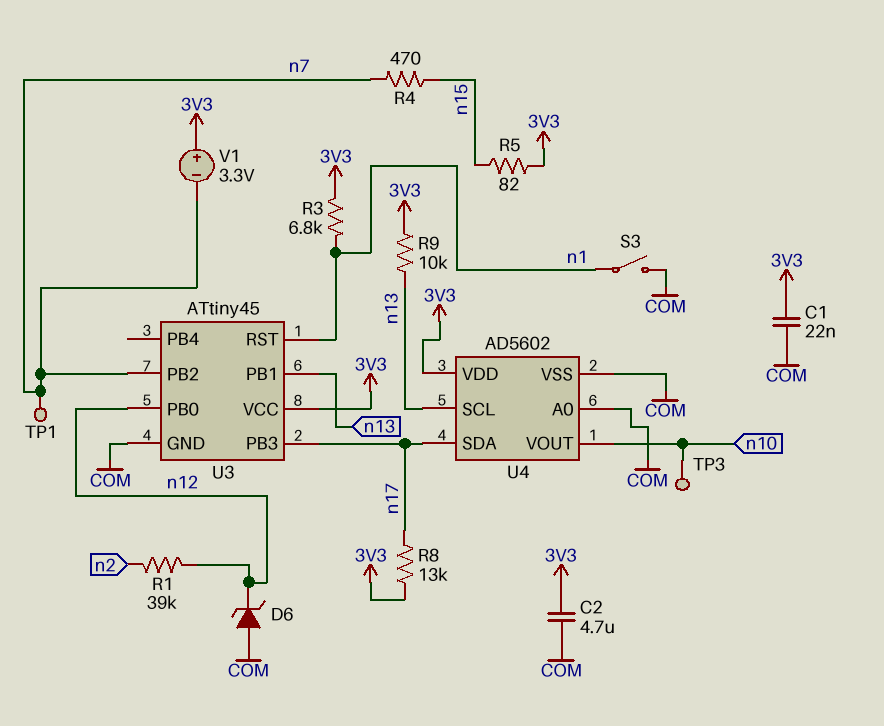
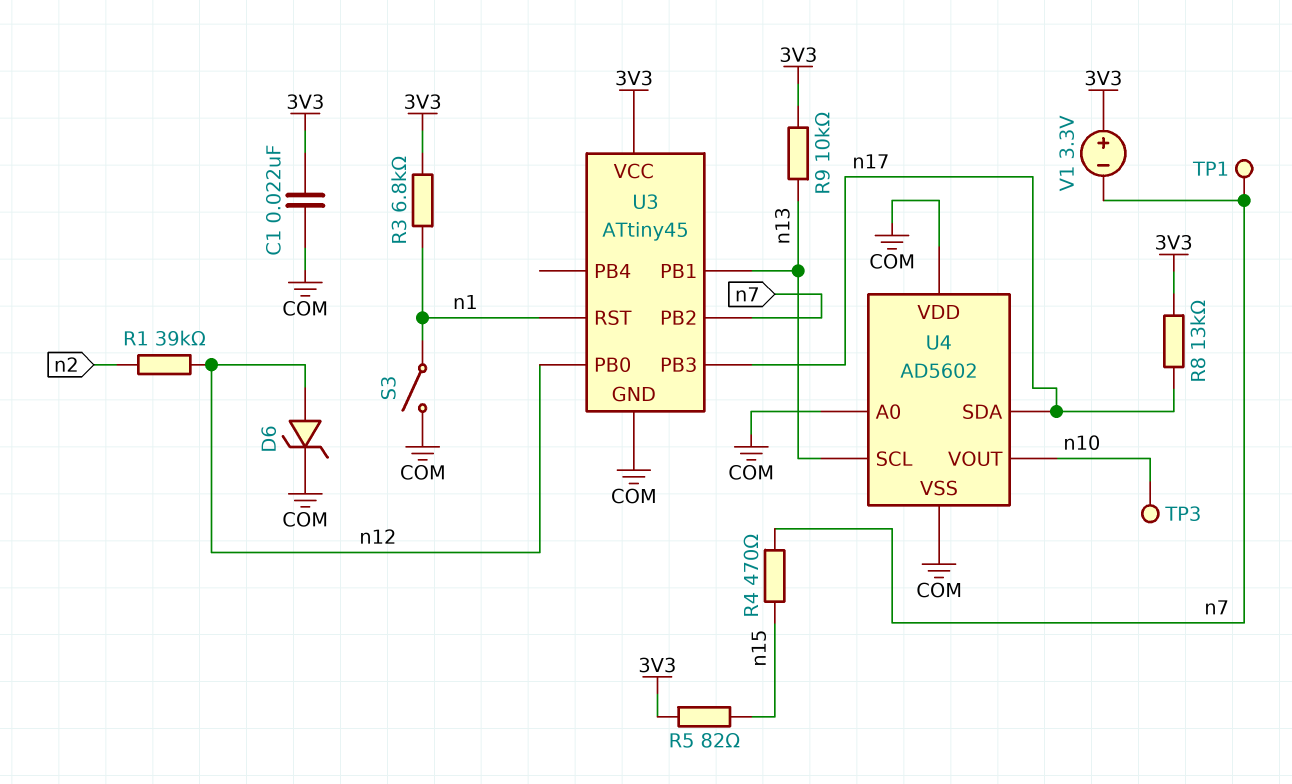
C2: 4.7uF (3V3, COM) -> none
D6: zener (A COM, K n12) -> zener (A n12, K COM)
U4 pin VDD: 3V3 -> COM

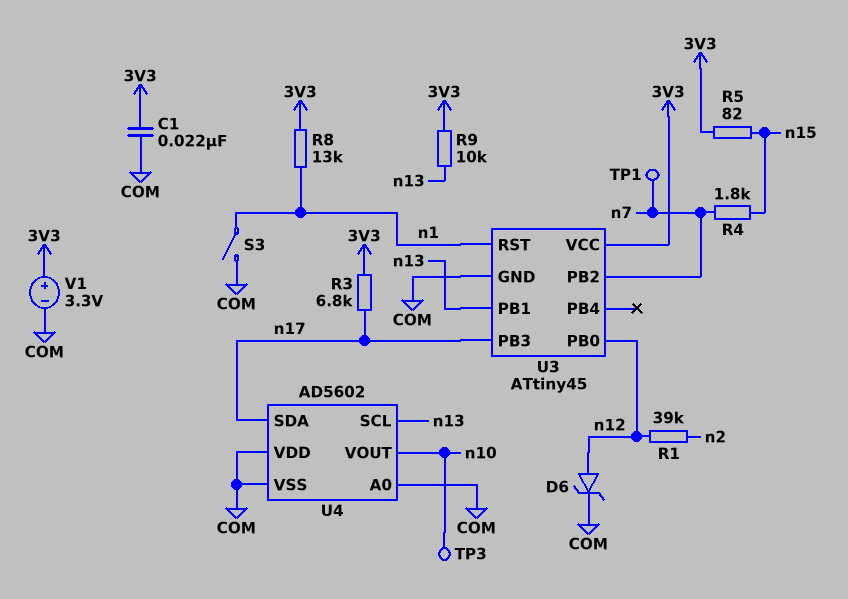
R3: 6.8k (3V3, n1) -> 6.8k (3V3, n17)
R4: 470 (n7, n15) -> 1.8k (n7, n15)
R8: 13k (3V3, n17) -> 13k (3V3, n1)
V1: 3.3V (plus 3V3, minus n7) -> 3.3V (plus 3V3, minus COM)

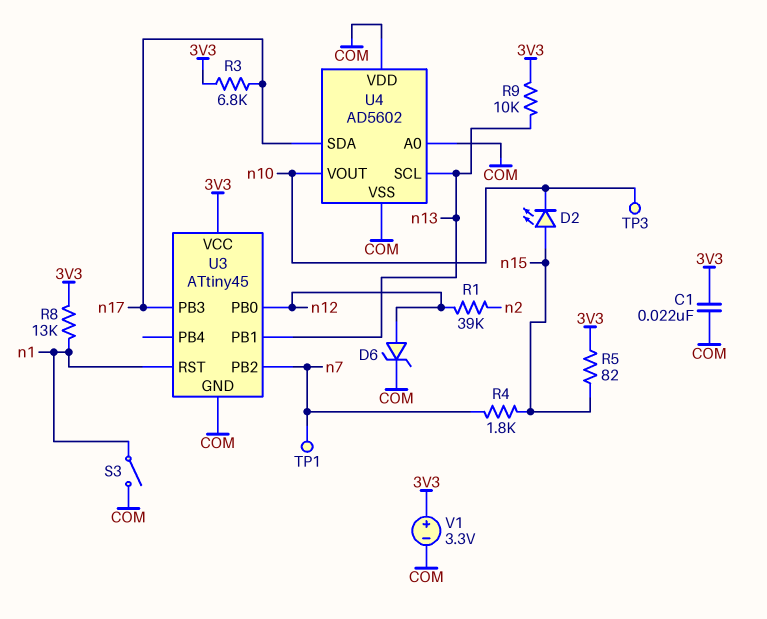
D2: none -> LED (A n15, K n10)

